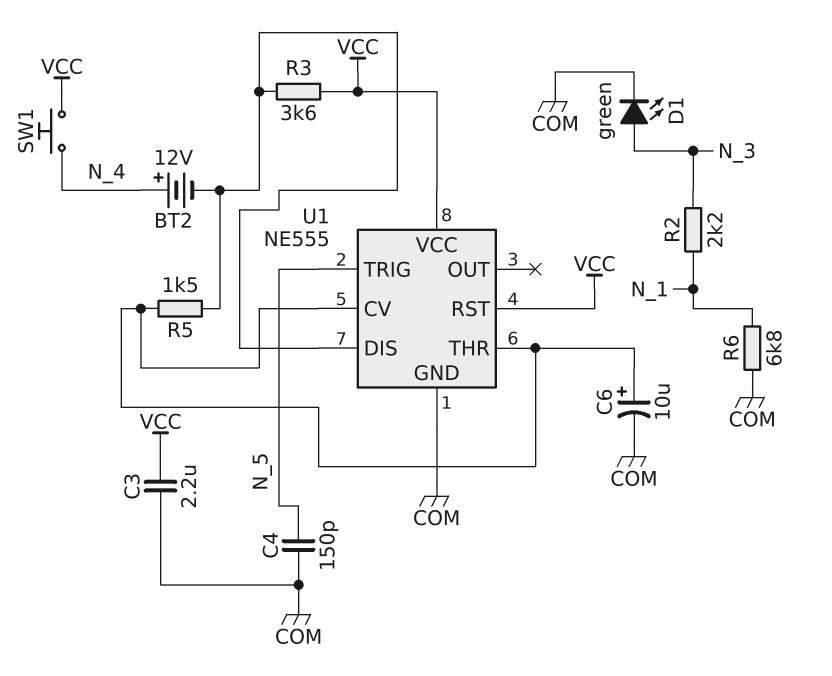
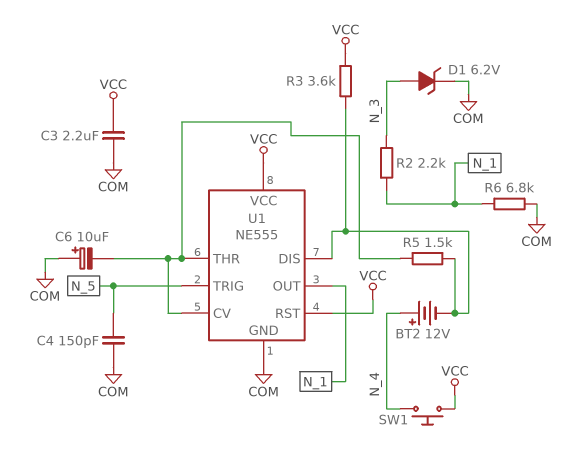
C6: 10uF (plus U1/CV, minus COM) -> 10uF (plus COM, minus U1/CV)
D1: LED green (A N_3, K COM) -> zener 6.2V (A N_3, K COM)
U1 pin OUT: none -> N_1

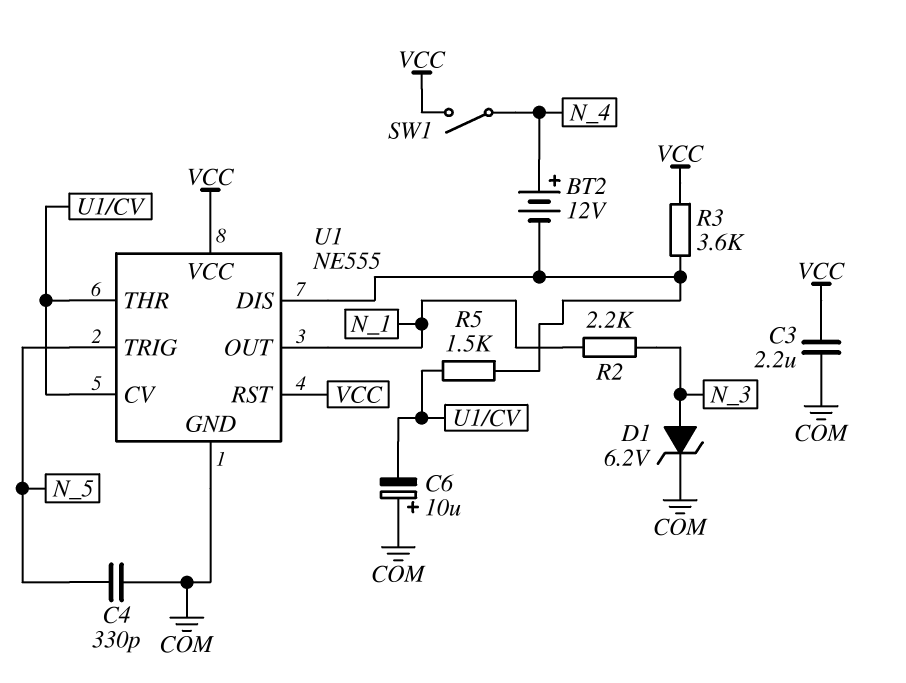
C4: 150pF (COM, N_5) -> 330pF (COM, N_5)
R6: 6.8k (COM, N_1) -> none
SW1: button (N_4, VCC) -> switch (N_4, VCC)

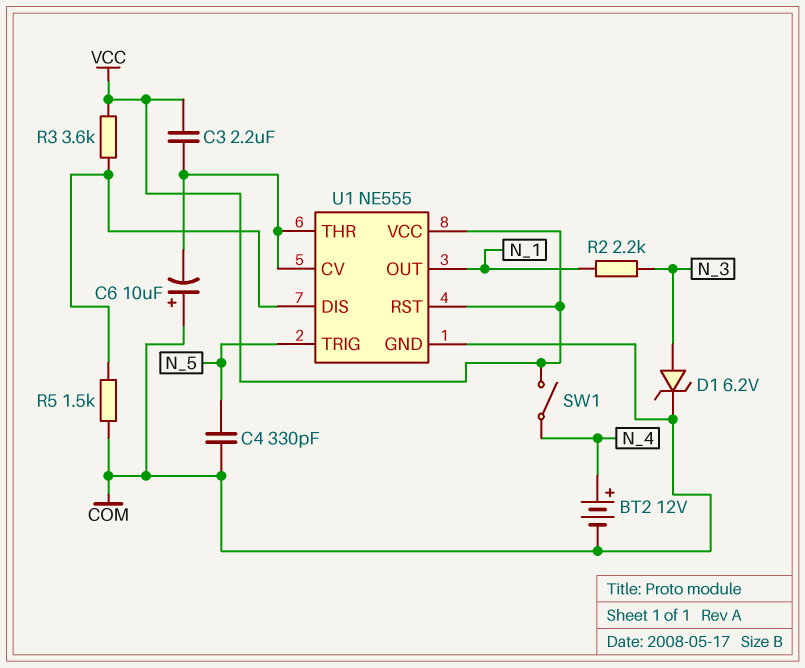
BT2: 12V (plus N_4, minus U1/DIS) -> 12V (plus N_4, minus COM)
C3: 2.2uF (COM, VCC) -> 2.2uF (U1/CV, VCC)
R5: 1.5k (U1/CV, U1/DIS) -> 1.5k (COM, U1/DIS)

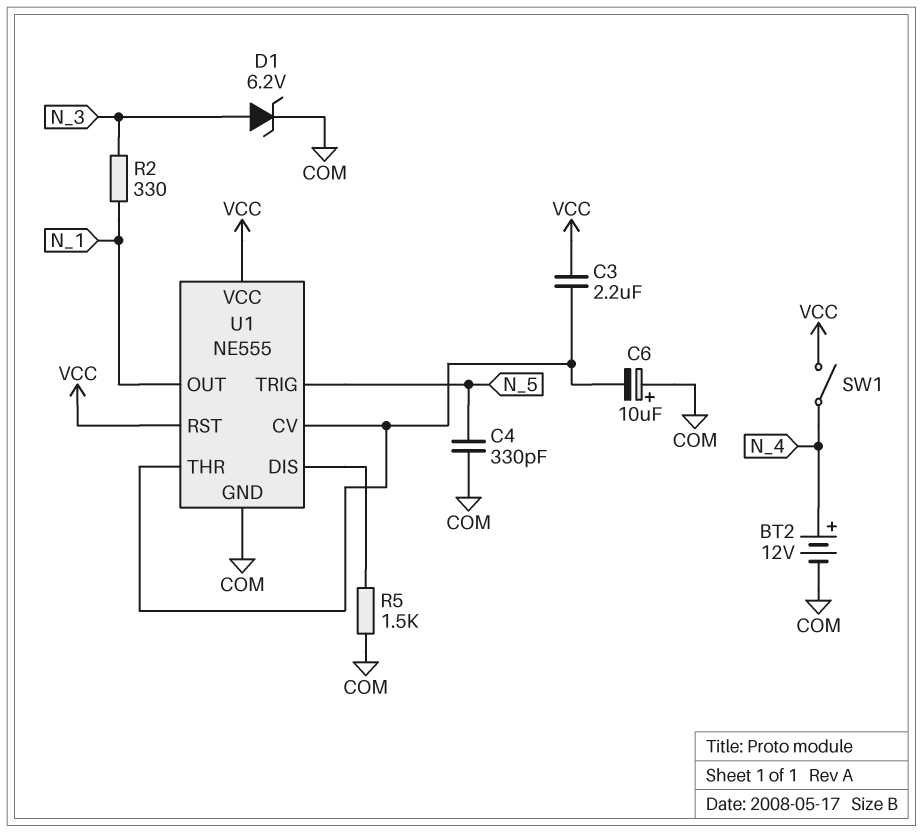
R2: 2.2k (N_1, N_3) -> 330 (N_1, N_3)
R3: 3.6k (U1/DIS, VCC) -> none

